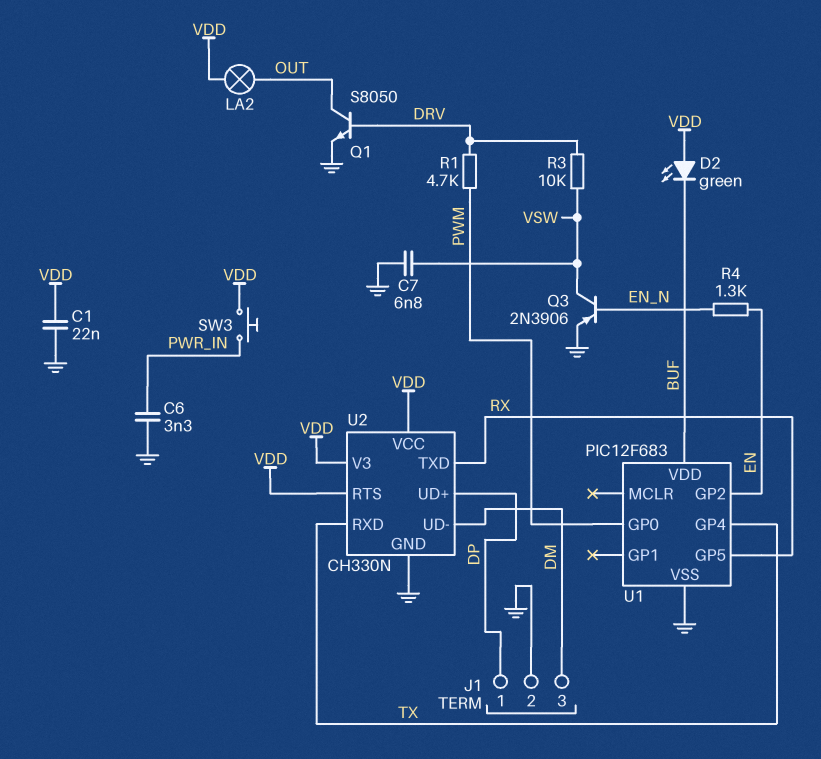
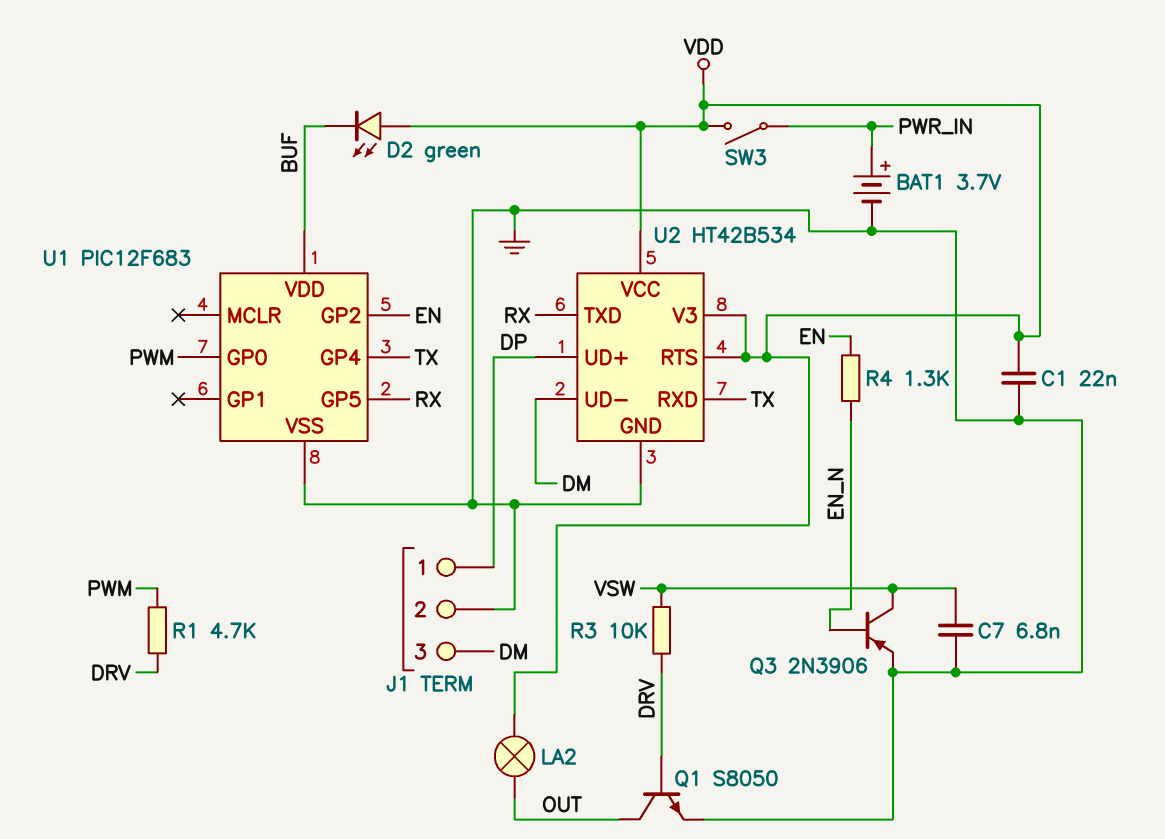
BAT1: none -> 3.7V (plus PWR_IN, minus GND)
C6: 3.3nF (GND, PWR_IN) -> none
SW3: button (PWR_IN, VDD) -> switch (PWR_IN, VDD)
U2: CH330N -> HT42B534

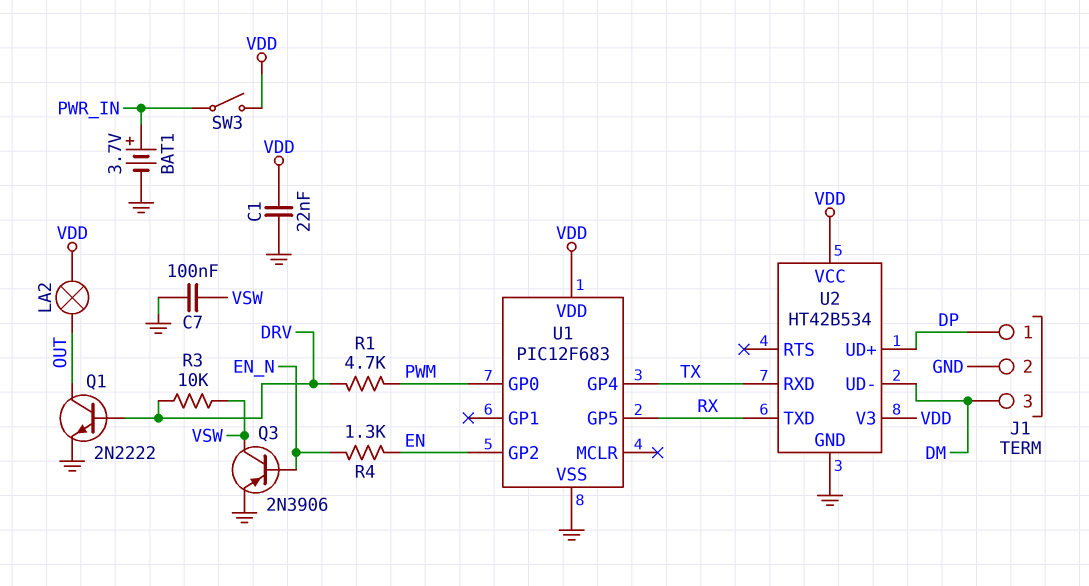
C7: 6.8nF (GND, VSW) -> 100nF (GND, VSW)
D2: LED green (A VDD, K BUF) -> none
Q1: NPN S8050 (B DRV, C OUT, E GND) -> NPN 2N2222 (B DRV, C OUT, E GND)
U1 pin VDD: BUF -> VDD
U2 pin RTS: VDD -> none

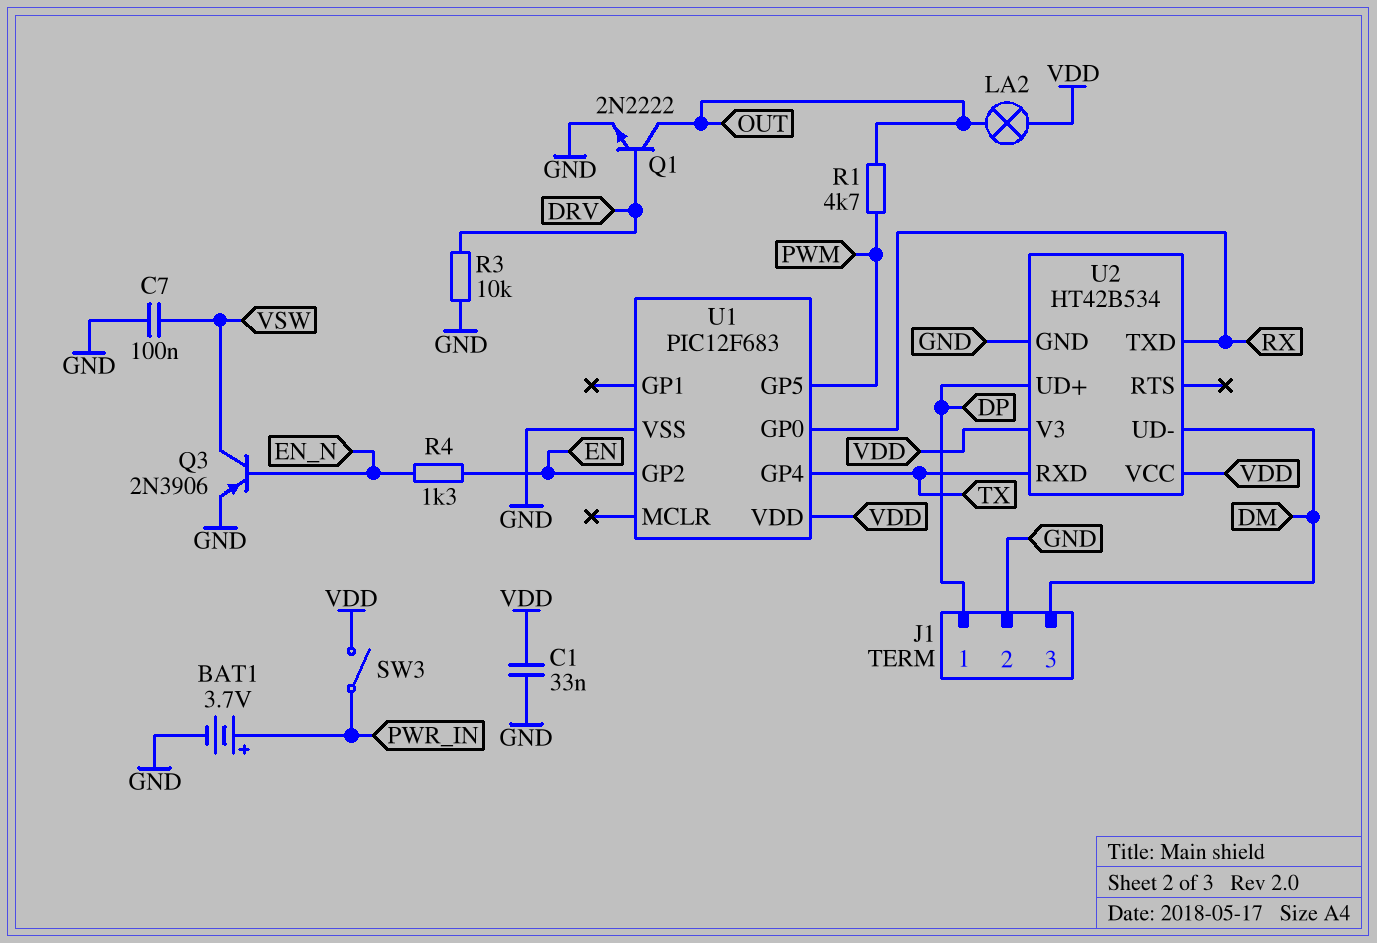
C1: 22nF (GND, VDD) -> 33nF (GND, VDD)
R1: 4.7k (DRV, PWM) -> 4.7k (OUT, PWM)
R3: 10k (DRV, VSW) -> 10k (DRV, GND)
U1 pin GP0: PWM -> RX
U1 pin GP5: RX -> PWM

